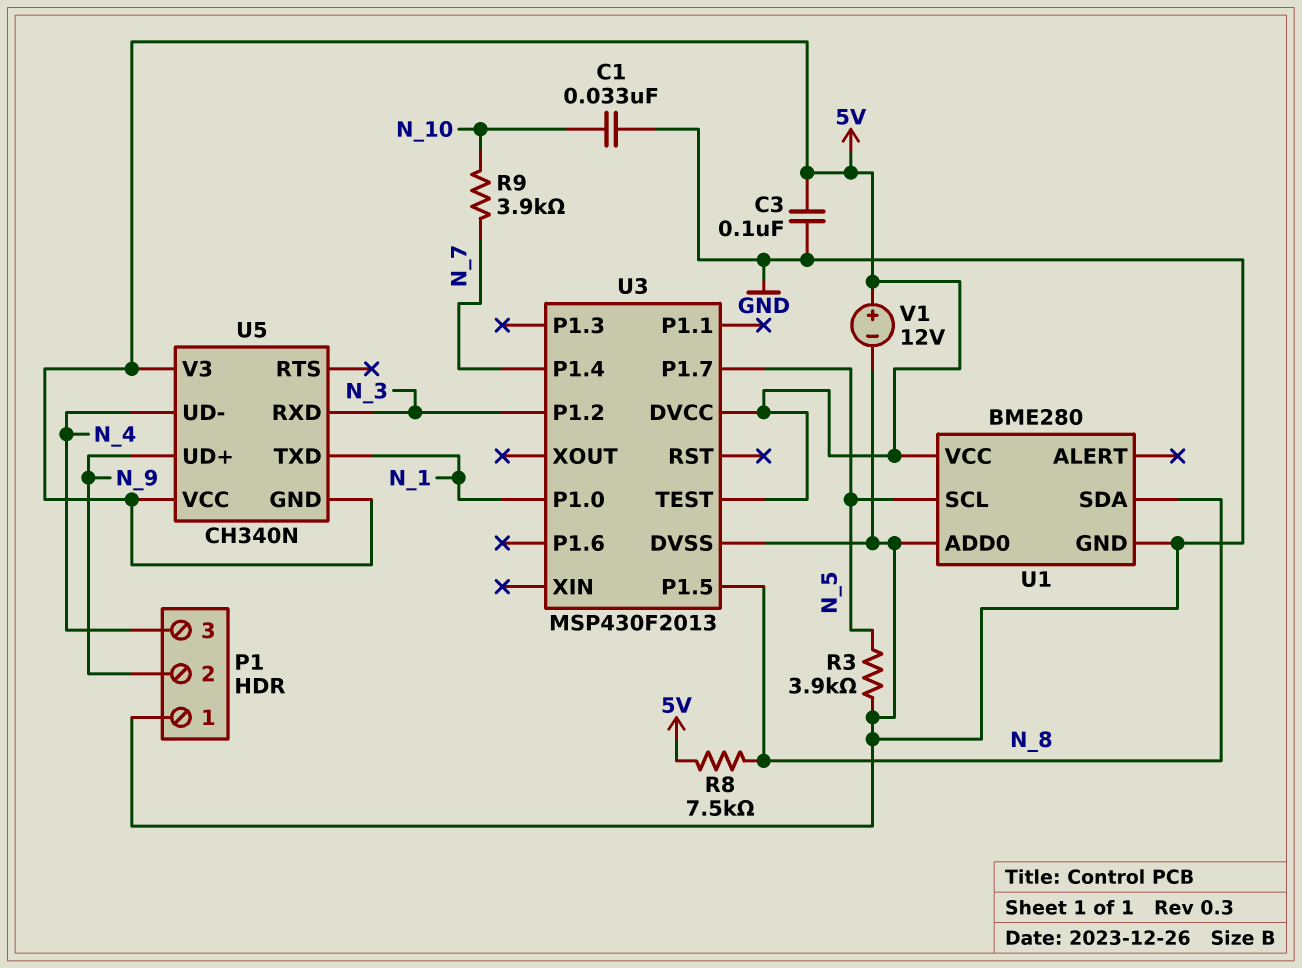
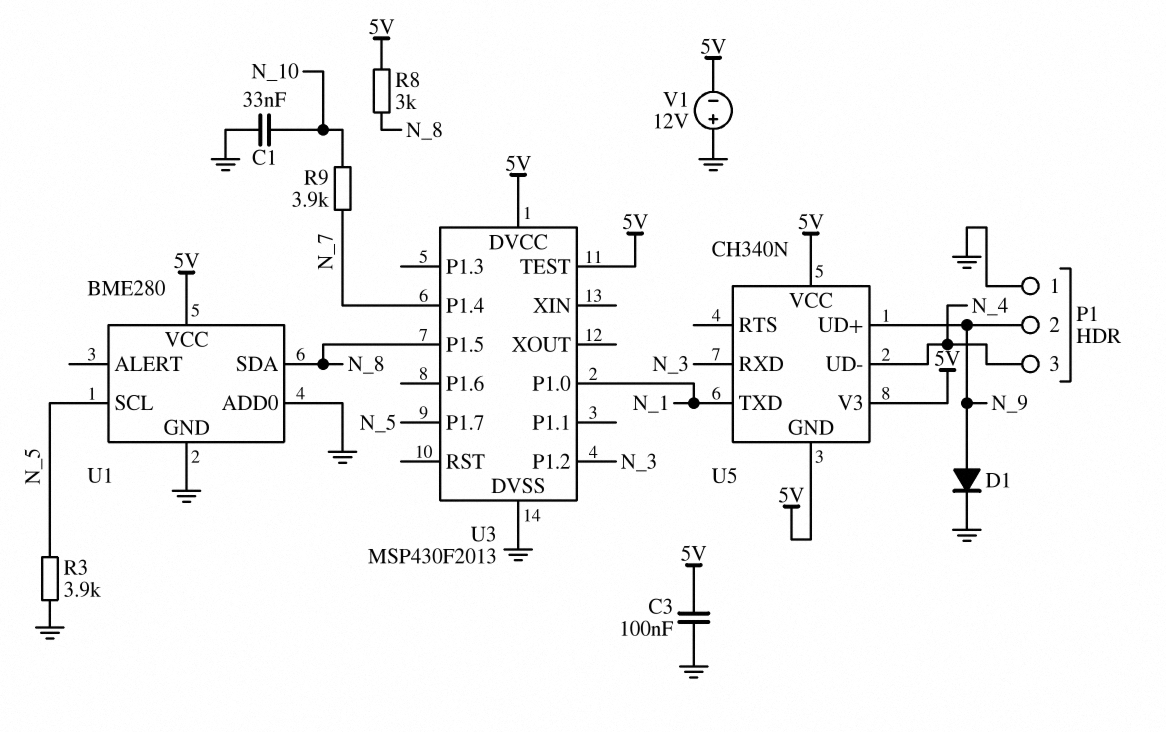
D1: none -> diode (A N_9, K GND)
R8: 7.5k (5V, N_8) -> 3k (5V, N_8)
V1: 12V (plus 5V, minus GND) -> 12V (plus GND, minus 5V)

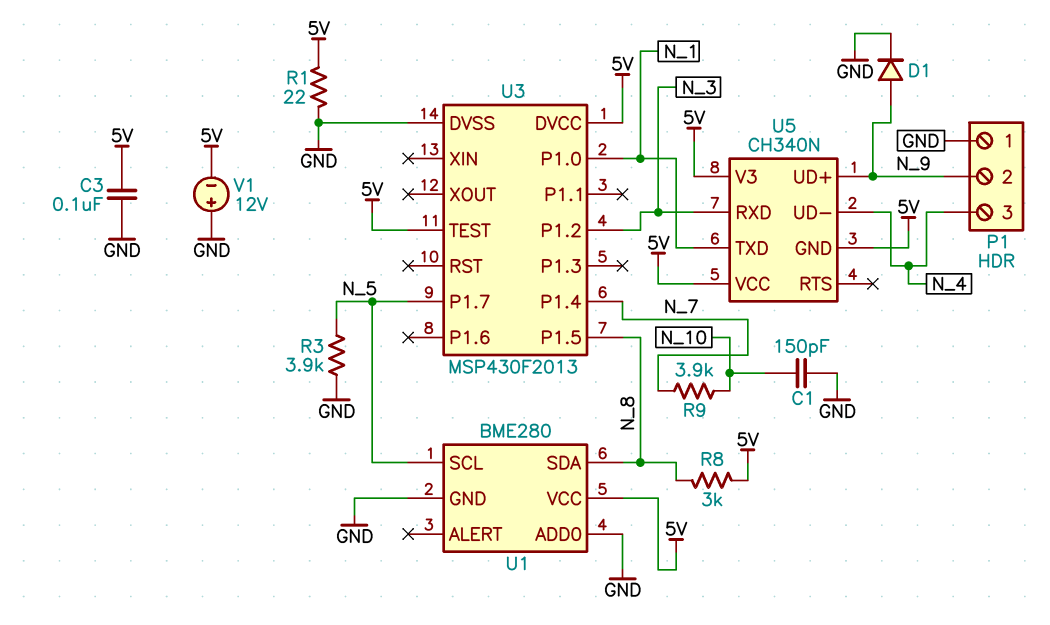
C1: 33nF (GND, N_10) -> 150pF (GND, N_10)
R1: none -> 22 (5V, GND)

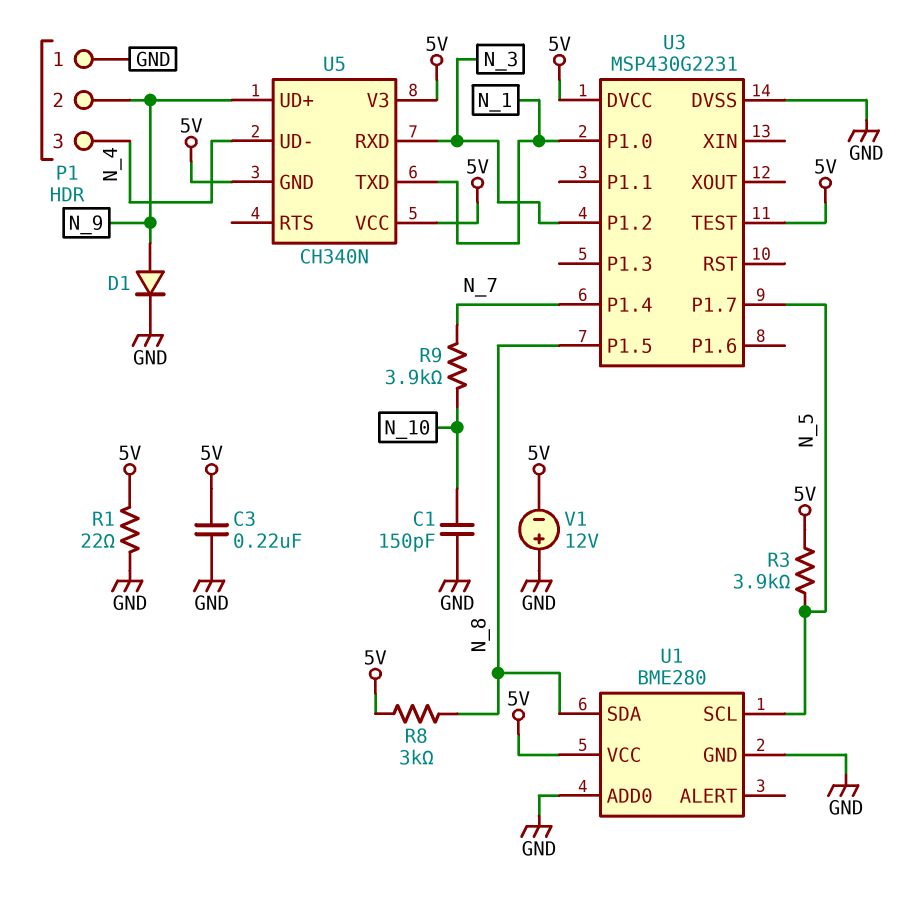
C3: 100nF (5V, GND) -> 220nF (5V, GND)
R3: 3.9k (GND, N_5) -> 3.9k (5V, N_5)
U3: MSP430F2013 -> MSP430G2231

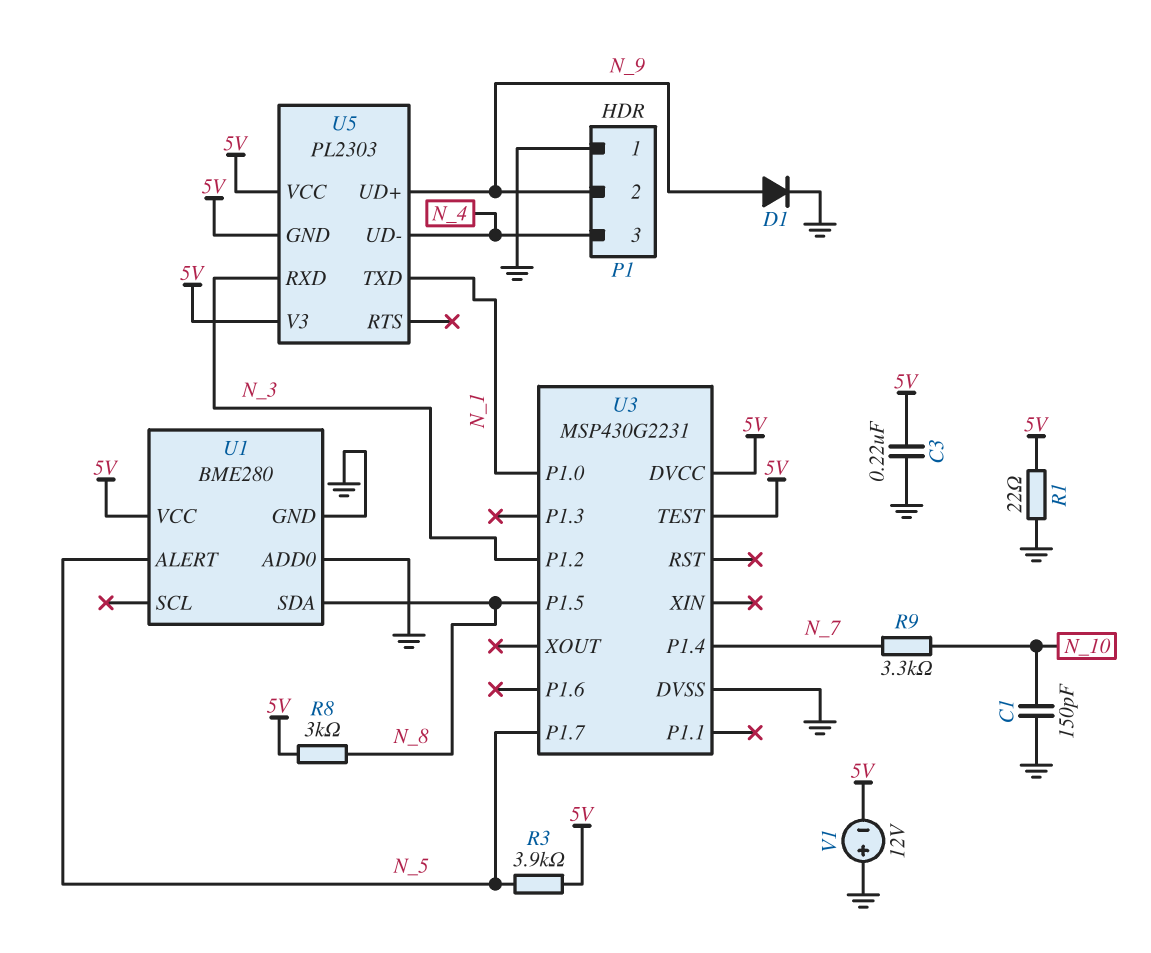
R9: 3.9k (N_7, N_10) -> 3.3k (N_7, N_10)
U1 pin ALERT: none -> N_5
U1 pin SCL: N_5 -> none
U5: CH340N -> PL2303

